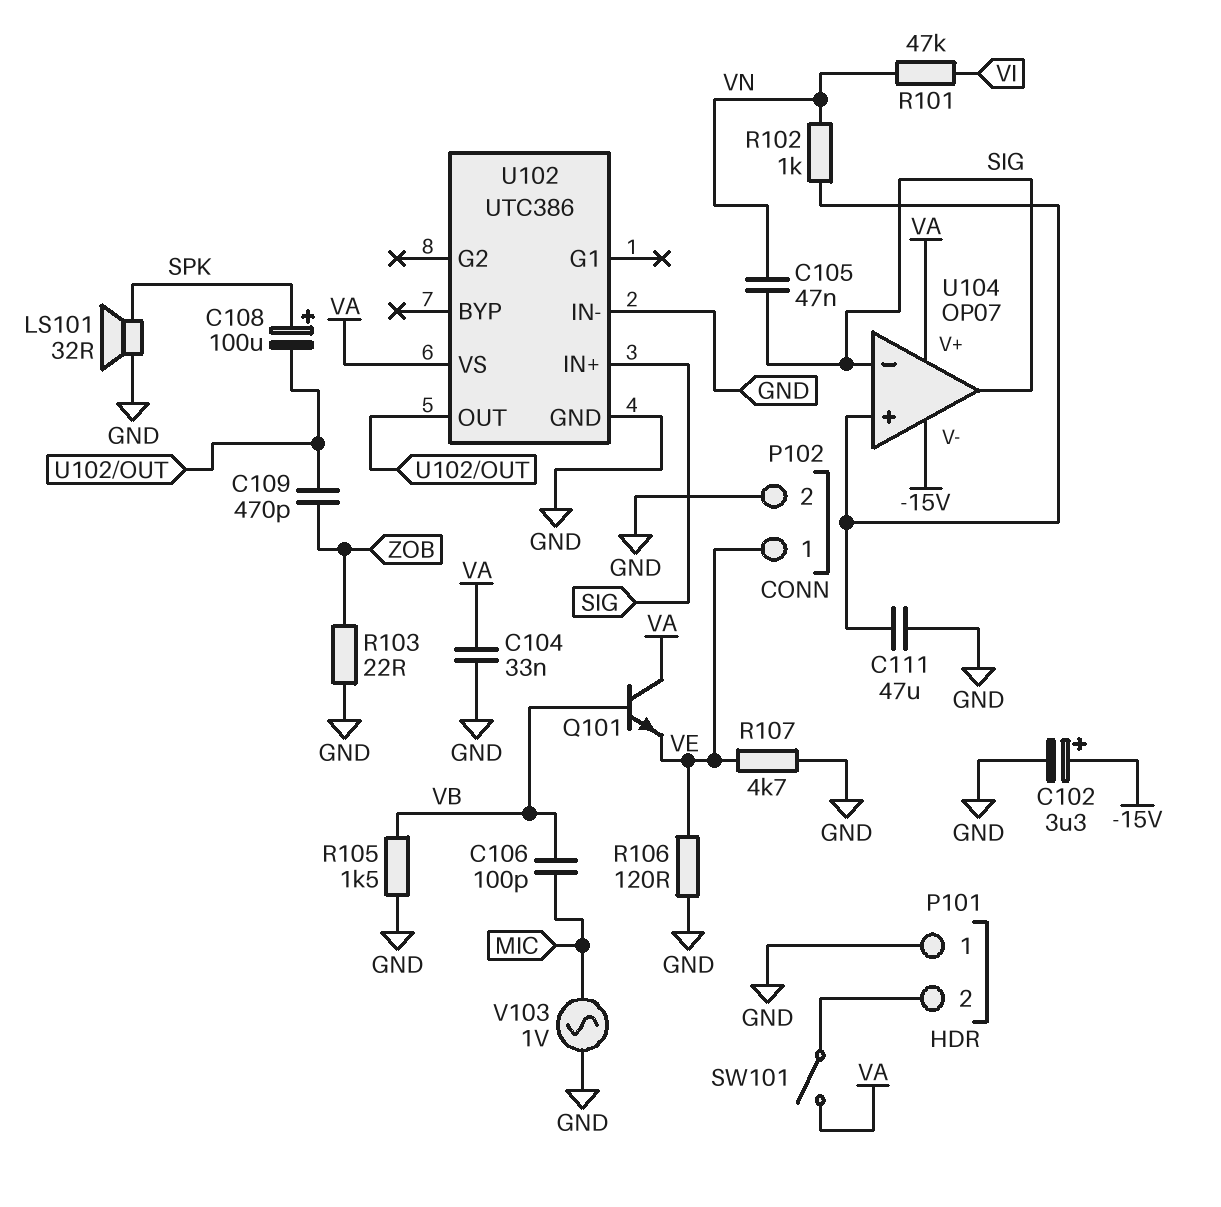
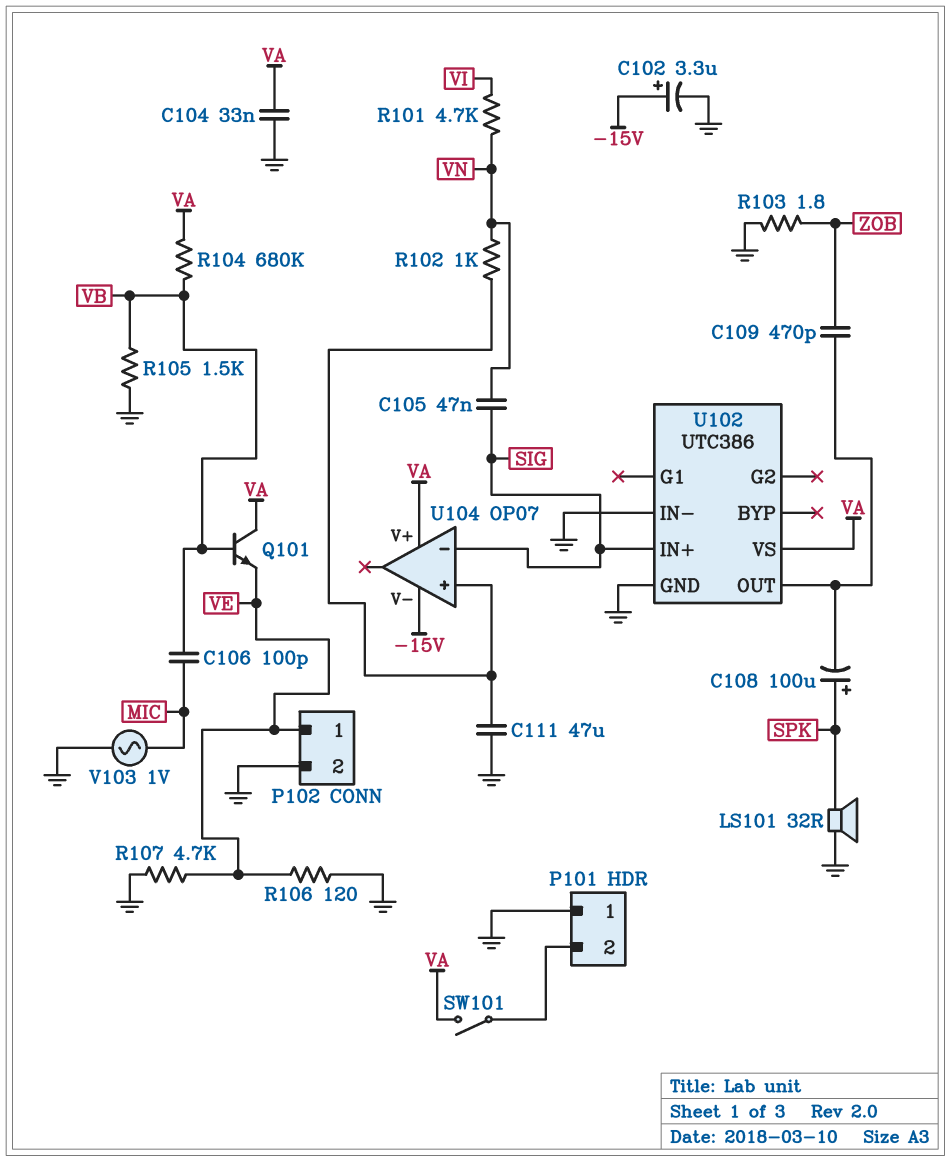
R101: 47k (VI, VN) -> 4.7k (VI, VN)
R103: 22 (GND, ZOB) -> 1.8 (GND, ZOB)
R104: none -> 680k (VA, VB)
U104 pin out: SIG -> none

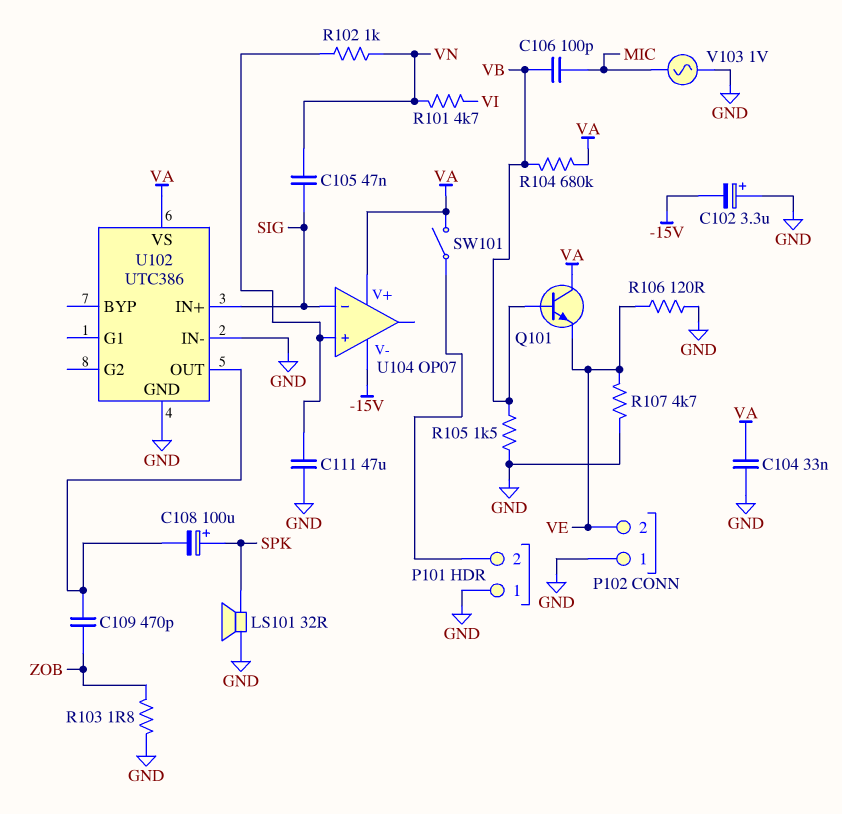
C102: 3.3uF (plus -15V, minus GND) -> 3.3uF (plus GND, minus -15V)
P102 pin 1: VE -> GND
P102 pin 2: GND -> VE

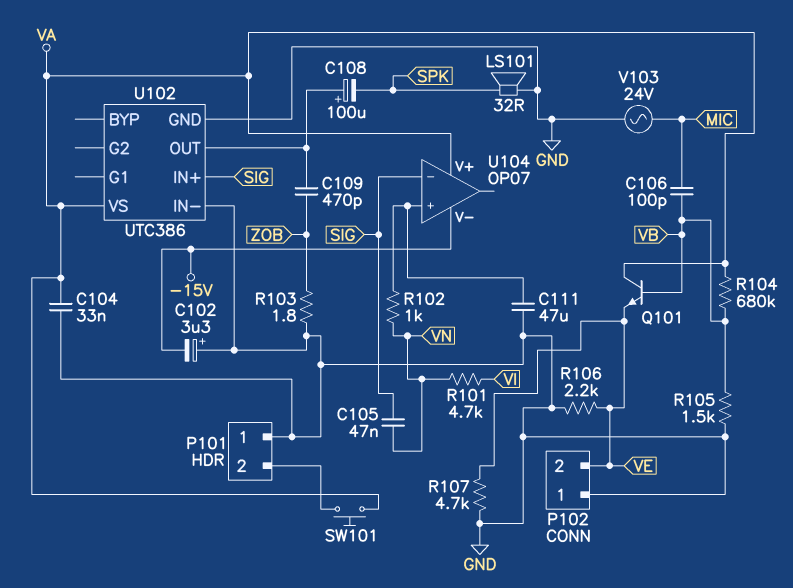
C108: 100uF (plus SPK, minus U102/OUT) -> 100uF (plus U102/OUT, minus SPK)
R106: 120 (GND, VE) -> 2.2k (GND, VE)
SW101: switch (P101/2, VA) -> button (P101/2, VA)
V103: AC 1V (GND, MIC) -> AC 24V (GND, MIC)

